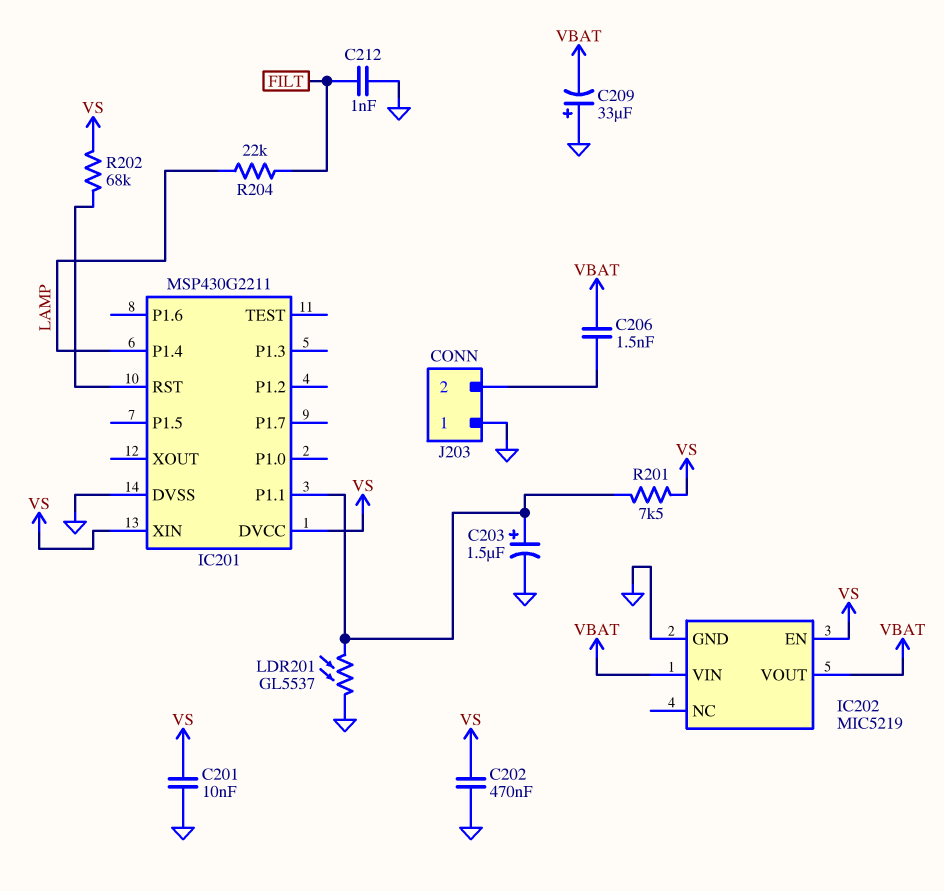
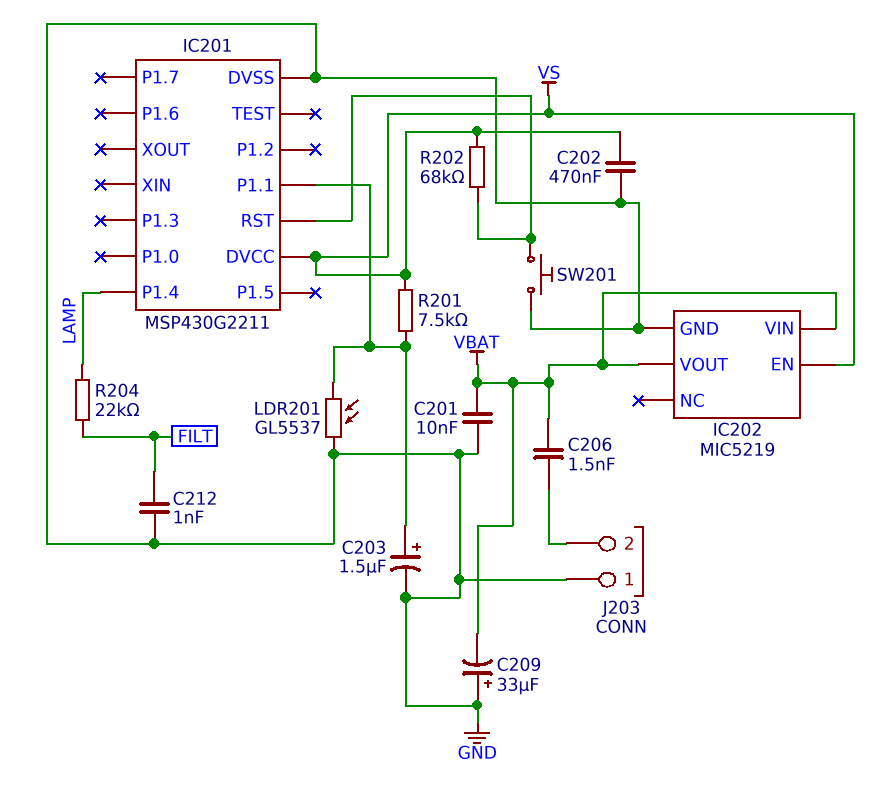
C201: 10nF (GND, VS) -> 10nF (GND, VBAT)
IC201 pin XIN: VS -> none
SW201: none -> button (GND, IC201/RST)

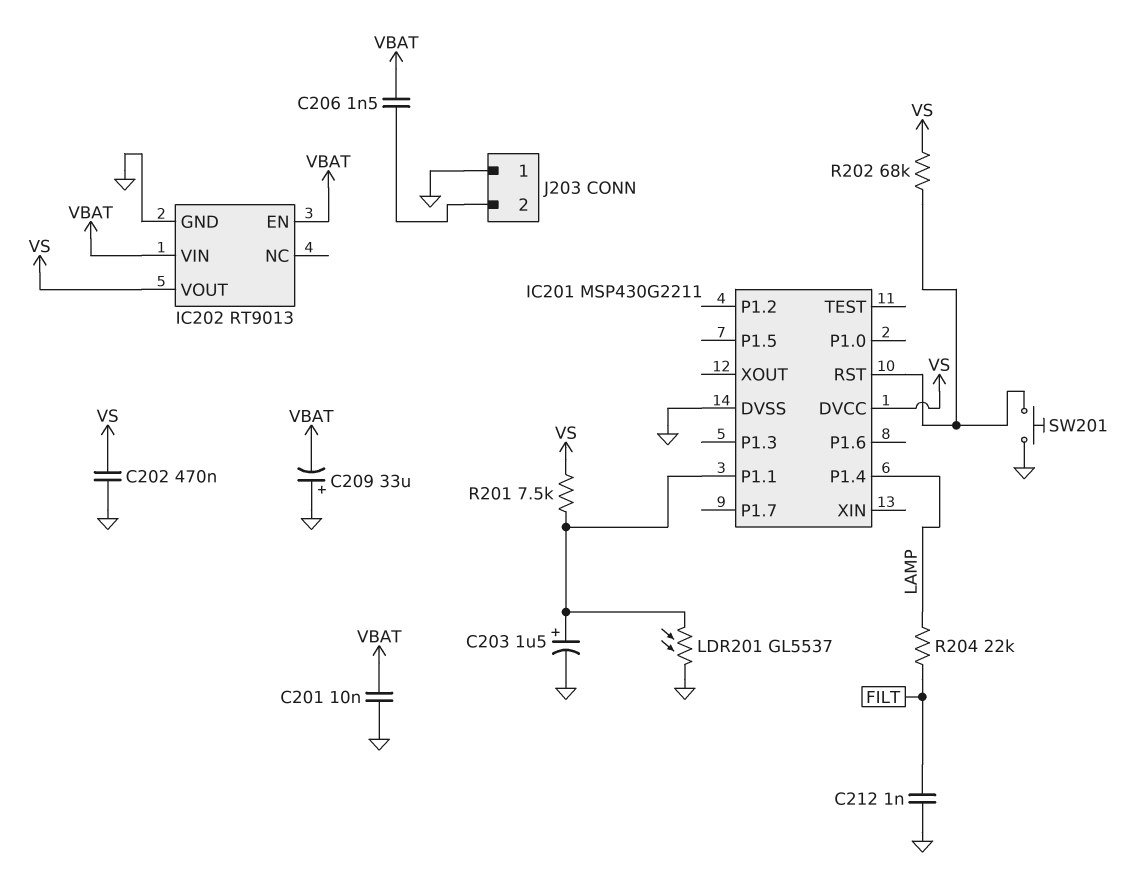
IC202: MIC5219 -> RT9013
IC202 pin EN: VS -> VBAT
IC202 pin VOUT: VBAT -> VS

